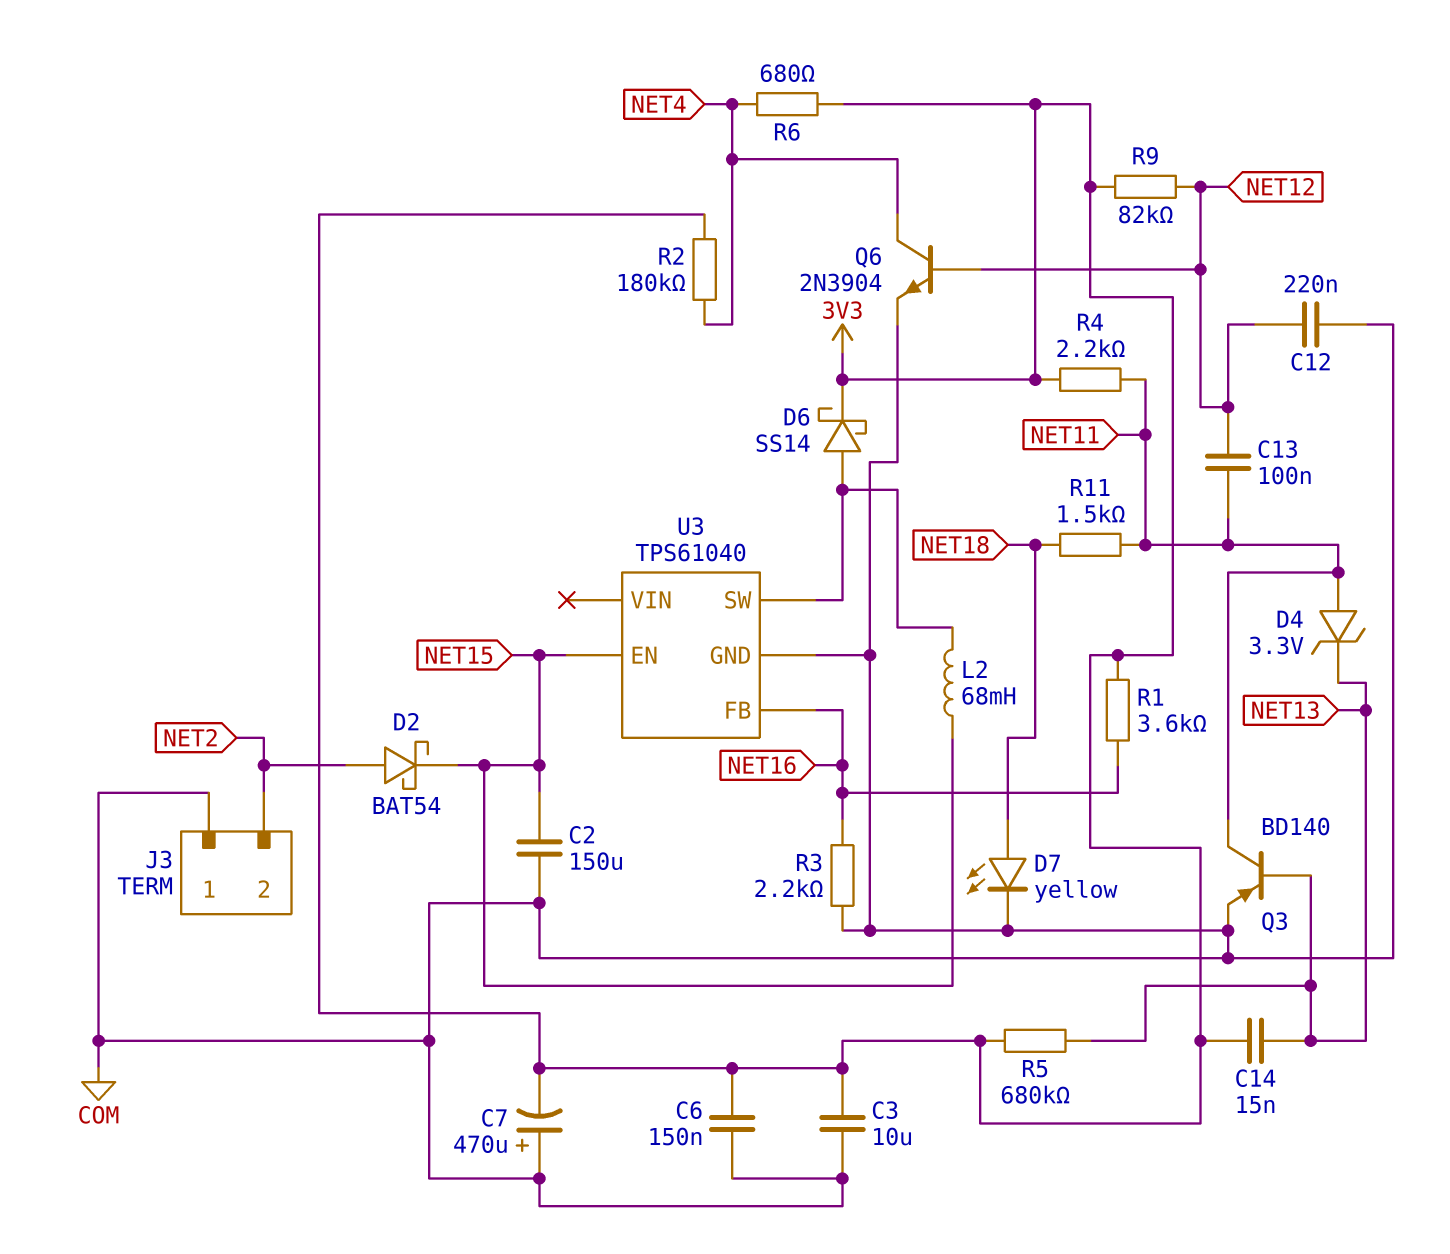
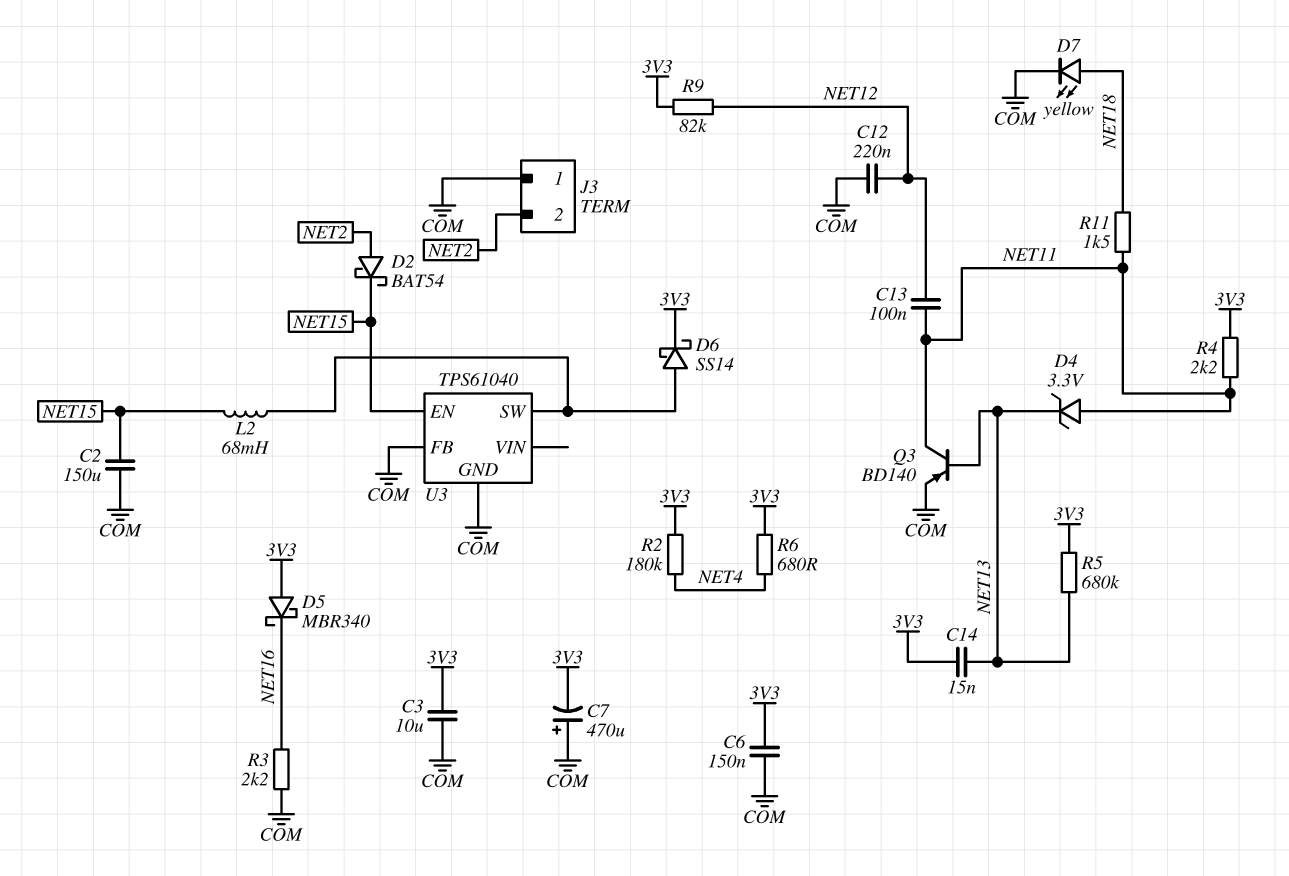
D5: none -> schottky MBR340 (A 3V3, K NET16)
Q6: NPN 2N3904 (B NET12, C NET4, E COM) -> none
R1: 3.6k (3V3, NET16) -> none
U3 pin FB: NET16 -> COM

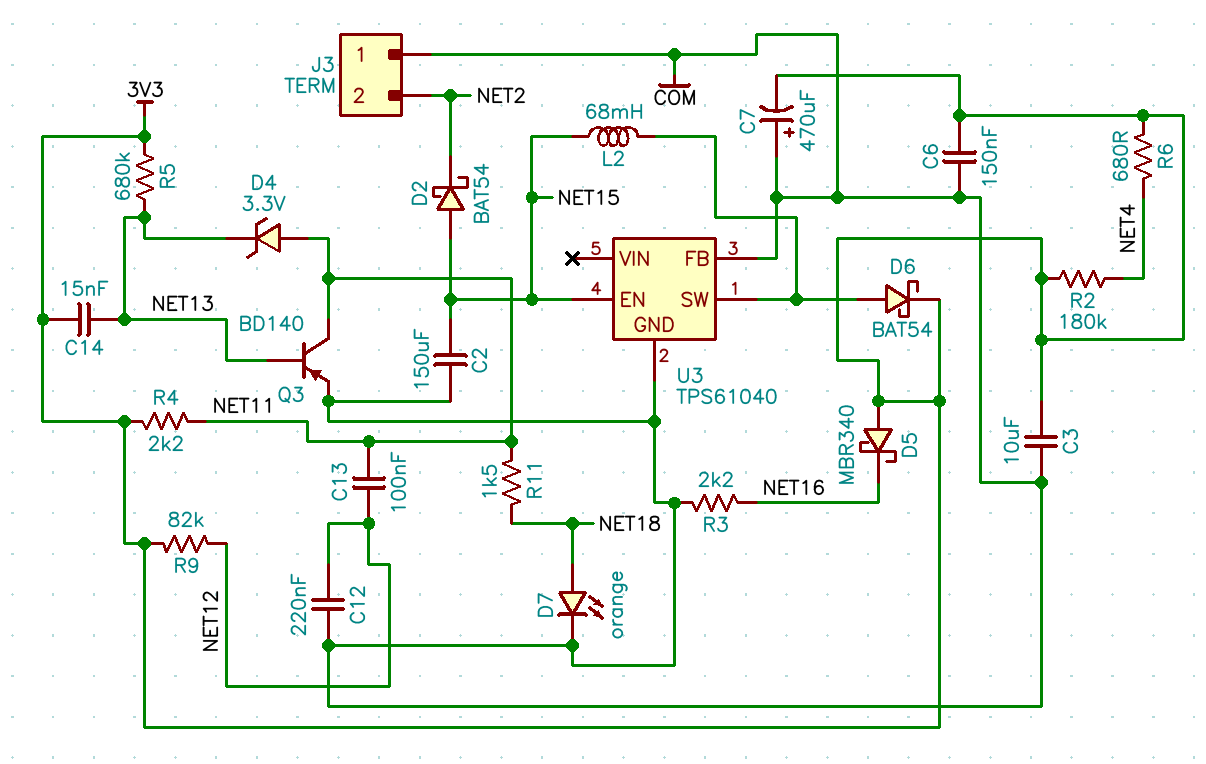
D2: schottky BAT54 (A NET2, K NET15) -> schottky BAT54 (A NET15, K NET2)
D6: schottky SS14 (A U3/SW, K 3V3) -> schottky BAT54 (A U3/SW, K 3V3)
D7: LED yellow (A NET18, K COM) -> LED orange (A NET18, K COM)

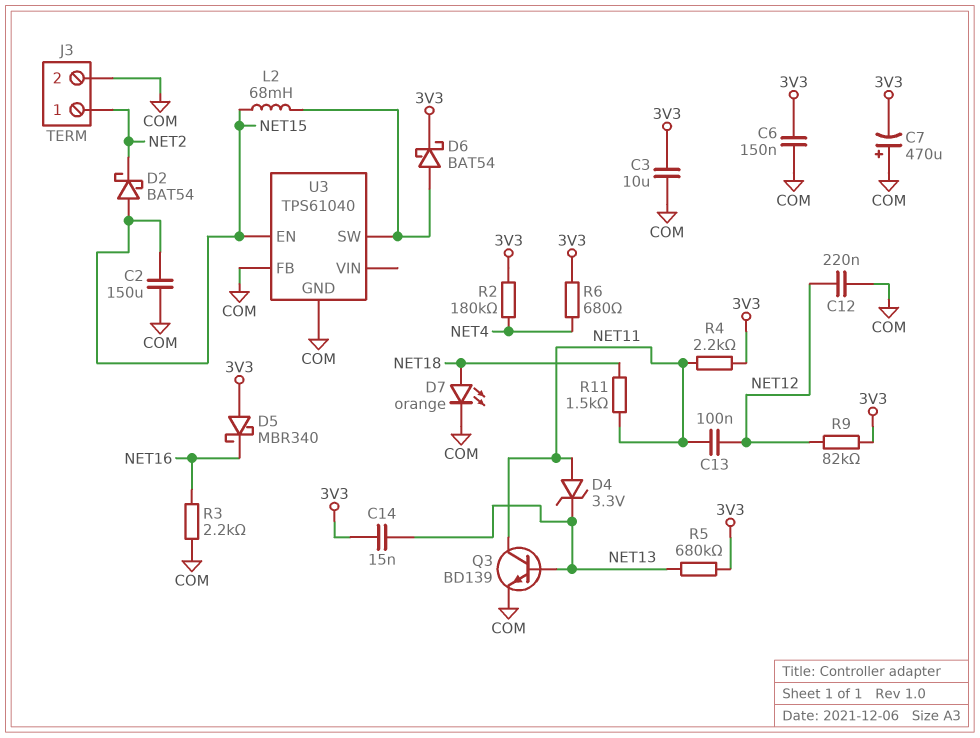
J3 pin 1: COM -> NET2
J3 pin 2: NET2 -> COM
Q3: PNP BD140 (B NET13, C NET11, E COM) -> NPN BD139 (B NET13, C NET11, E COM)

